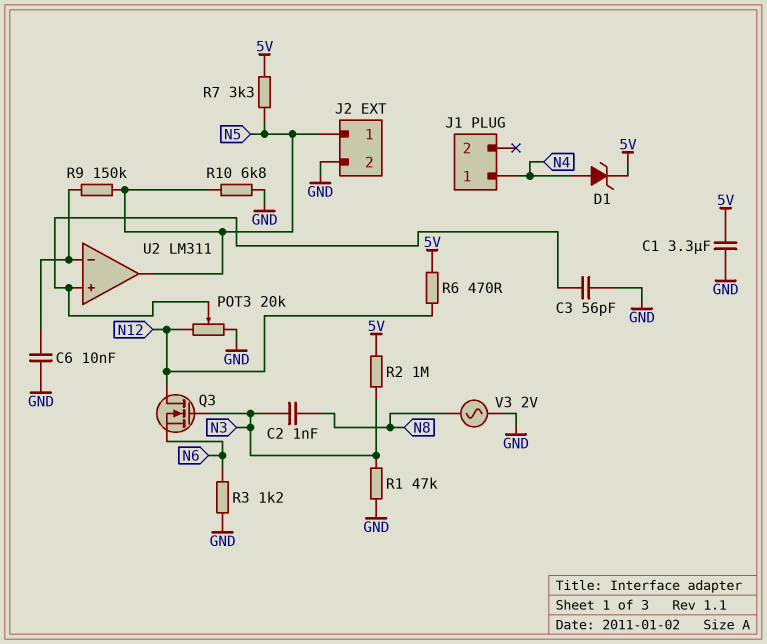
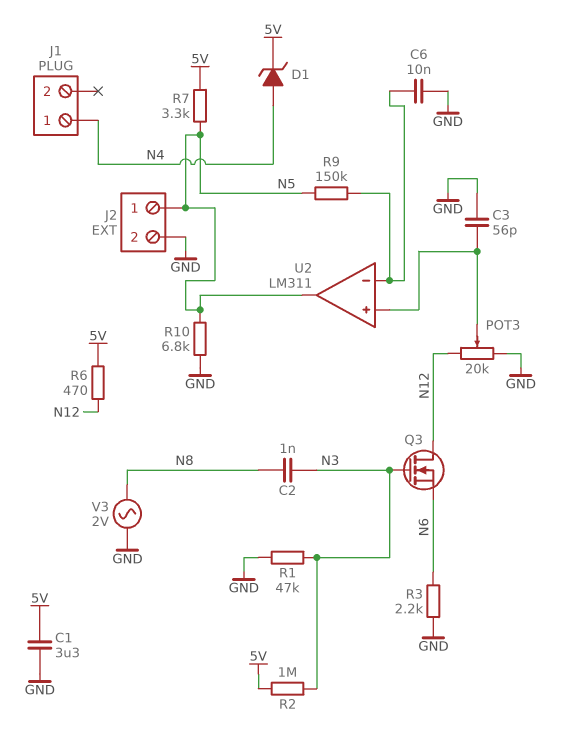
R3: 1.2k (GND, N6) -> 2.2k (GND, N6)

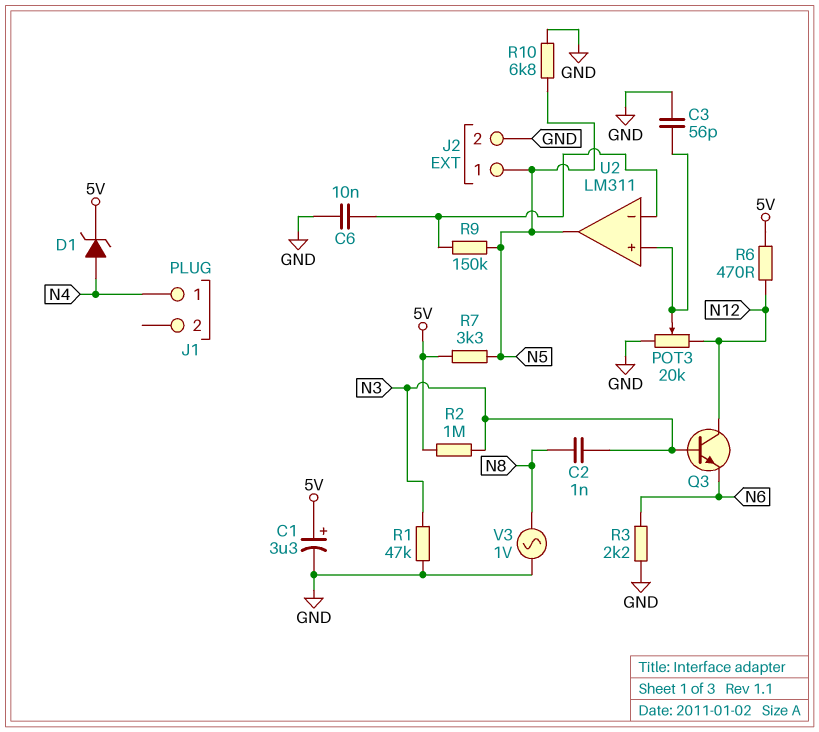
C1: 3.3uF (5V, GND) -> 3.3uF (plus 5V, minus GND)
Q3: NMOS (G N3, D N12, S N6) -> NPN (B N3, C N12, E N6)
V3: AC 2V (GND, N8) -> AC 1V (GND, N8)

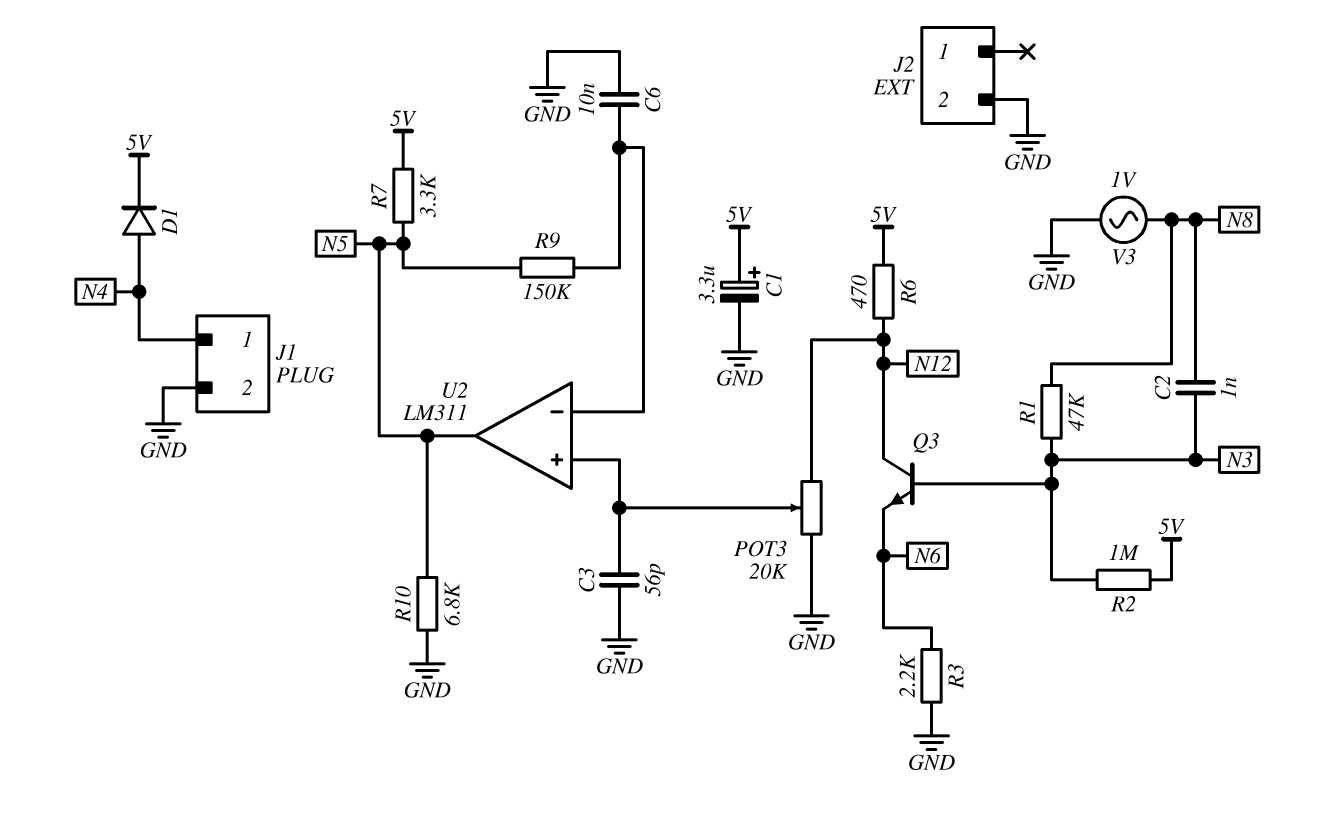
D1: zener (A N4, K 5V) -> diode (A N4, K 5V)
J1 pin 2: none -> GND
J2 pin 1: N5 -> none
R1: 47k (GND, N3) -> 47k (N3, N8)

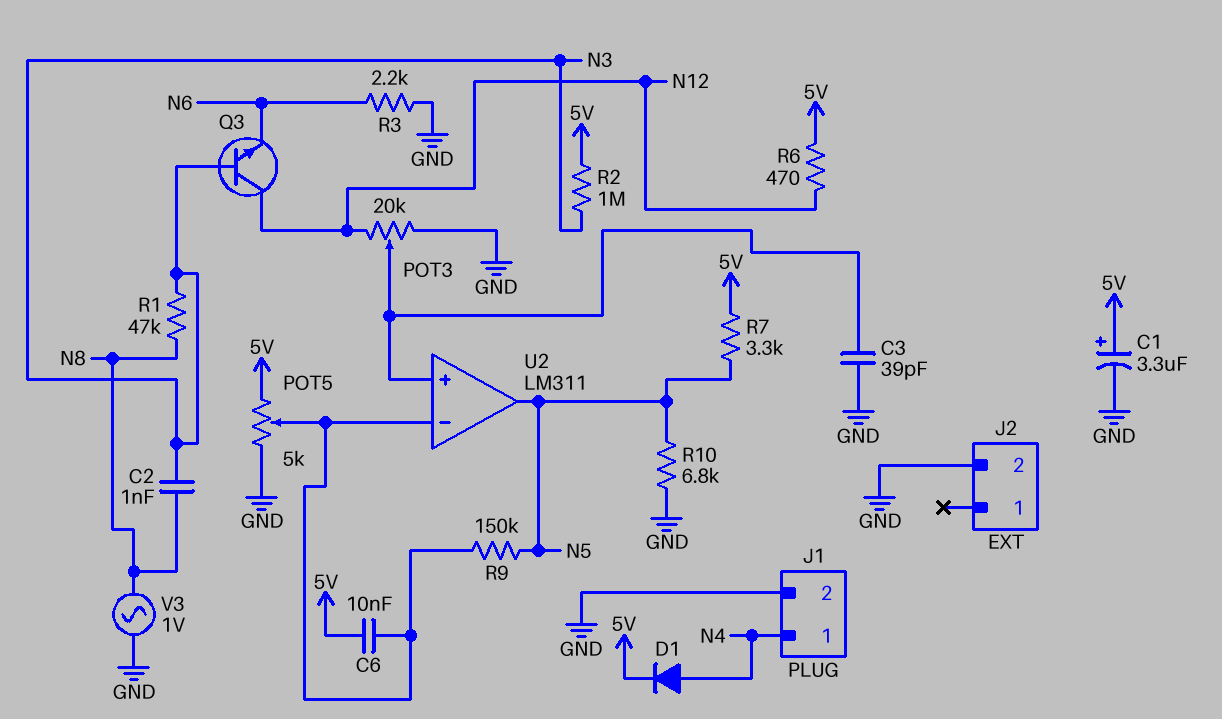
C3: 56pF (GND, U2/in+) -> 39pF (GND, U2/in+)
C6: 10nF (GND, U2/in-) -> 10nF (5V, U2/in-)
POT5: none -> 5k (5V, GND, wiper U2/in-)

